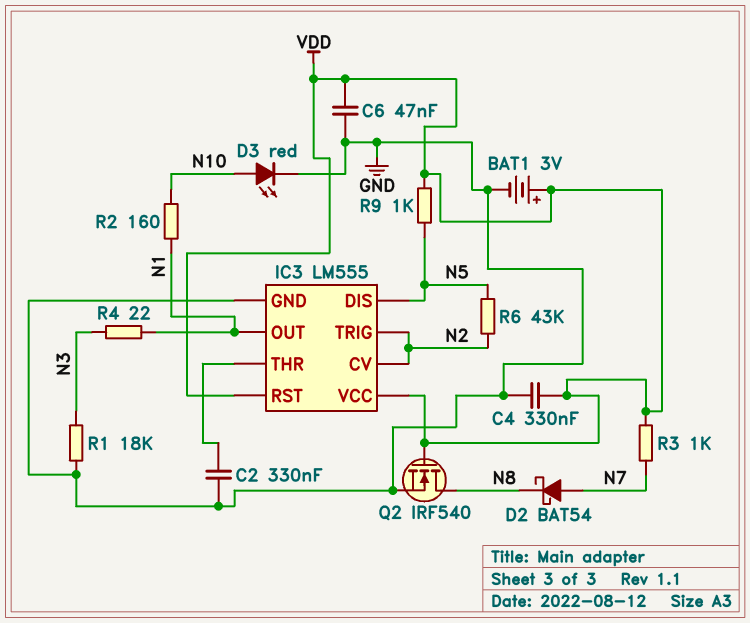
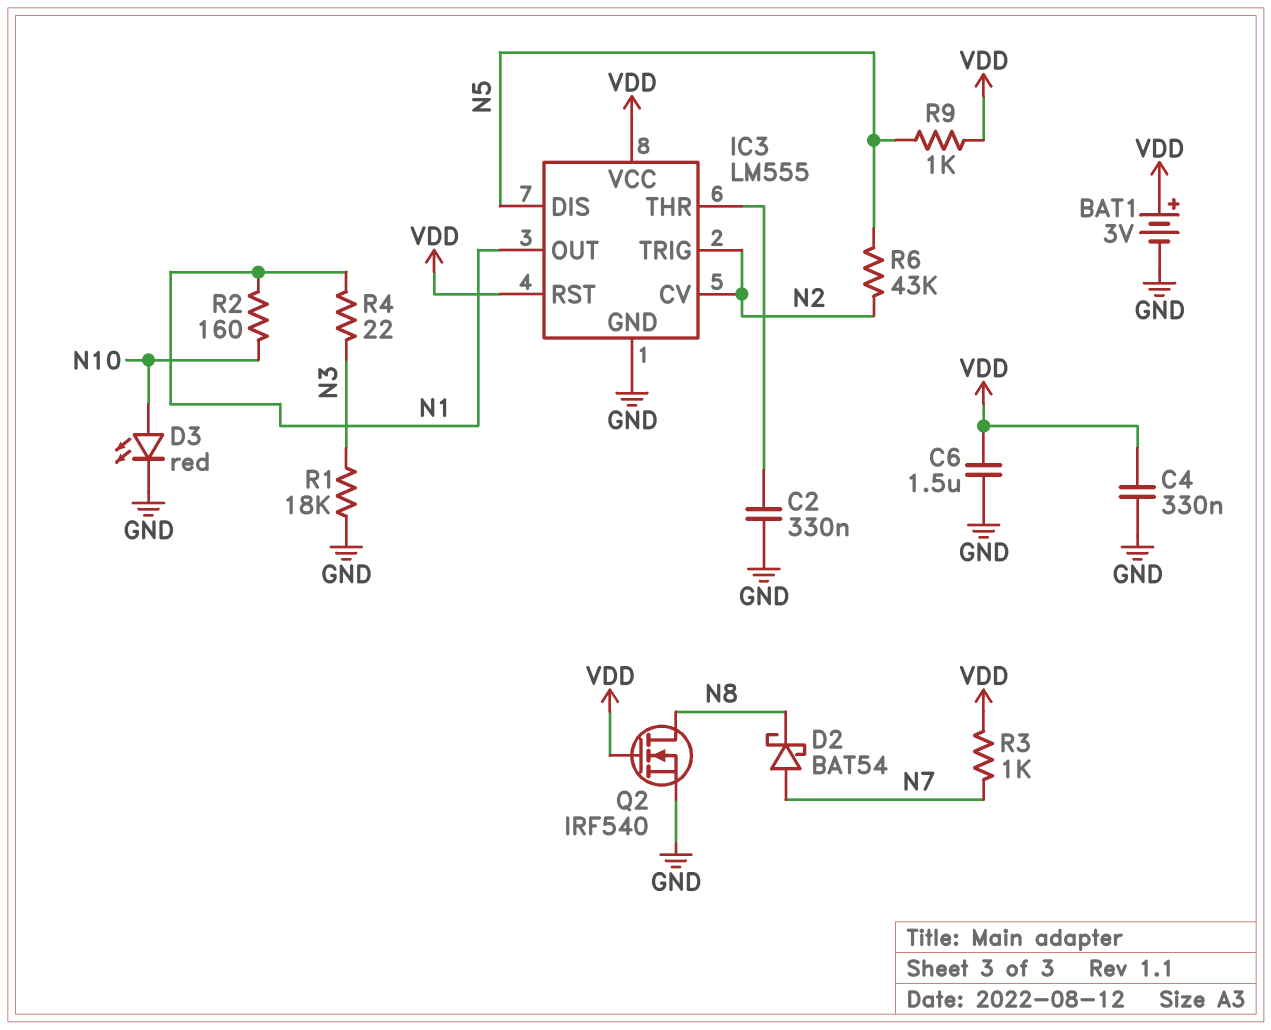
C6: 47nF (GND, VDD) -> 1.5uF (GND, VDD)

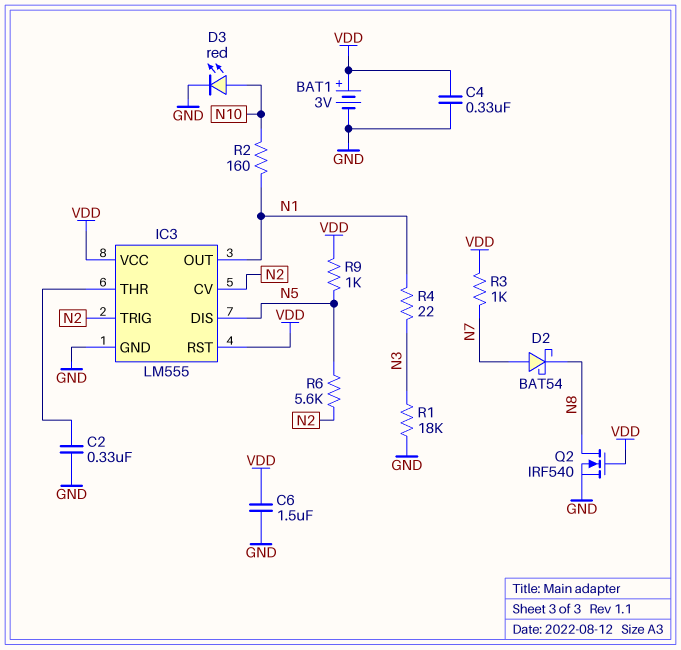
R6: 43k (N2, N5) -> 5.6k (N2, N5)

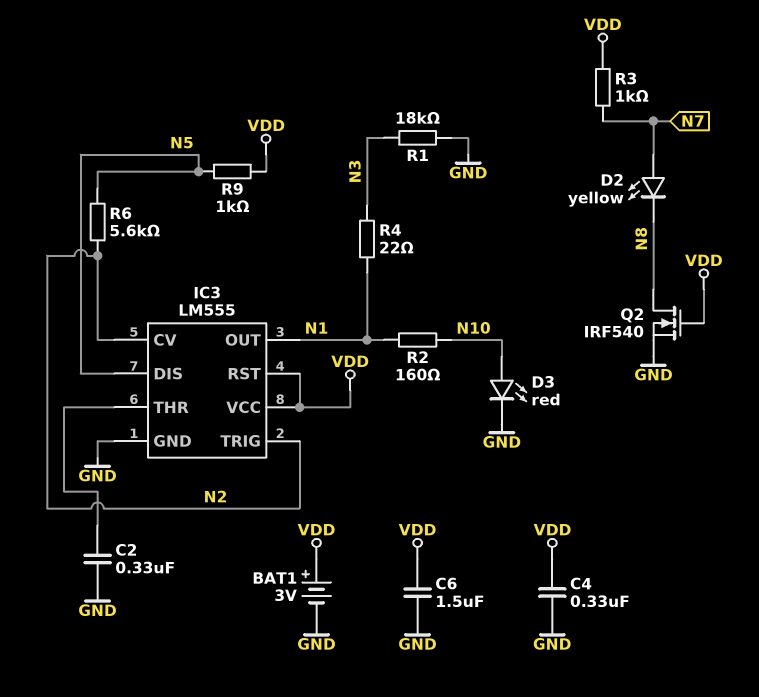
D2: schottky BAT54 (A N7, K N8) -> LED yellow (A N7, K N8)

